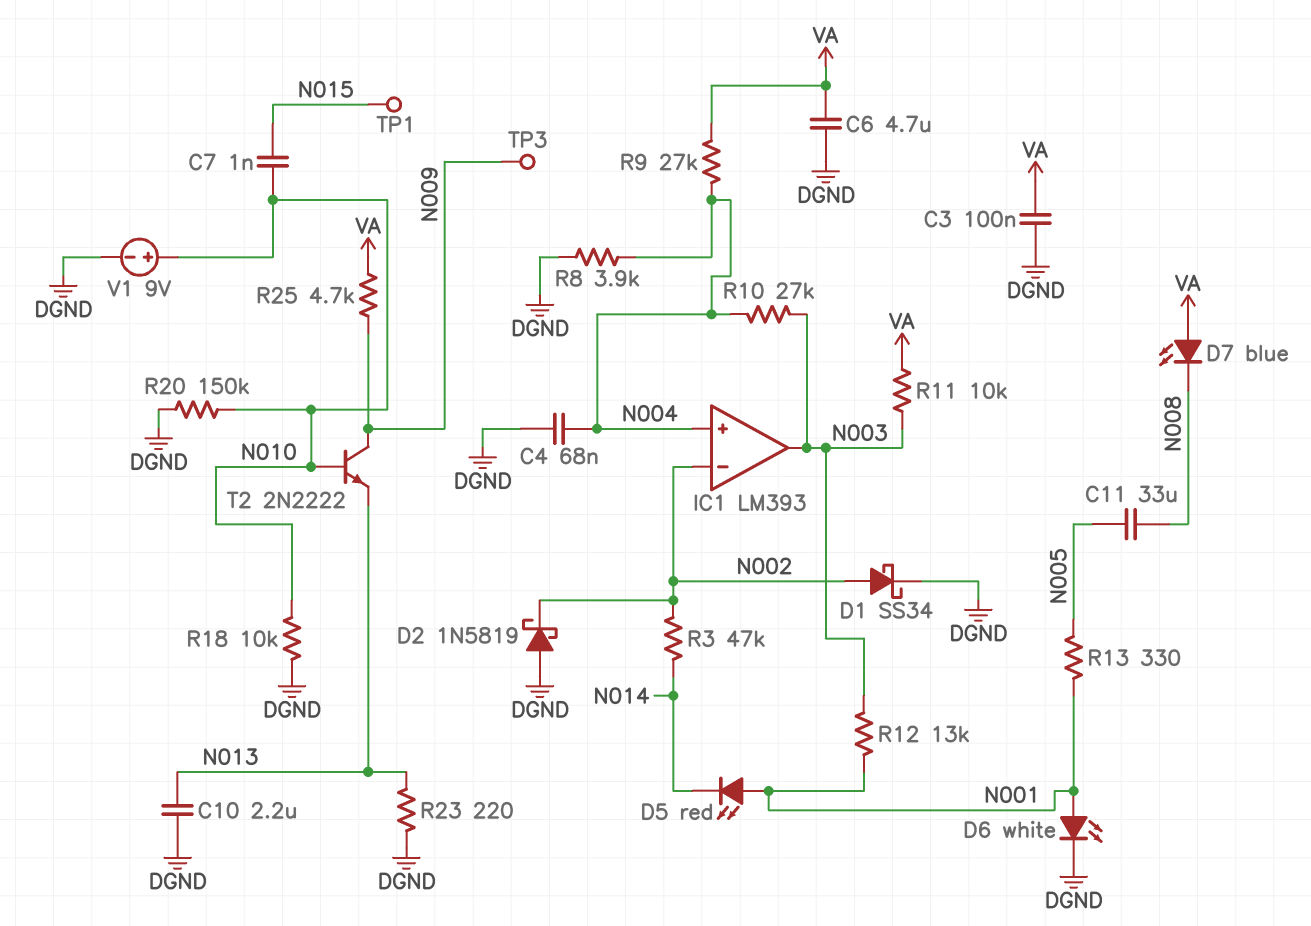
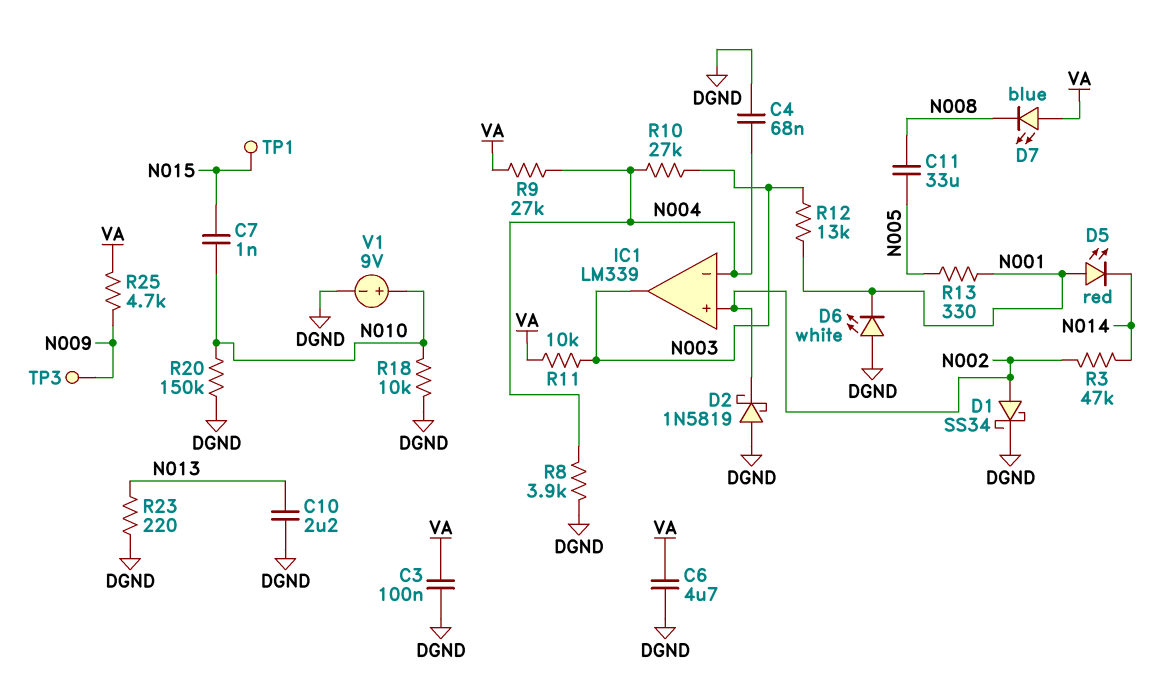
D6: LED white (A N001, K DGND) -> LED white (A DGND, K N001)
IC1: LM393 -> LM339
IC1 pin in+: N004 -> N002
IC1 pin in-: N002 -> N004
T2: NPN 2N2222 (B N010, C N009, E N013) -> none

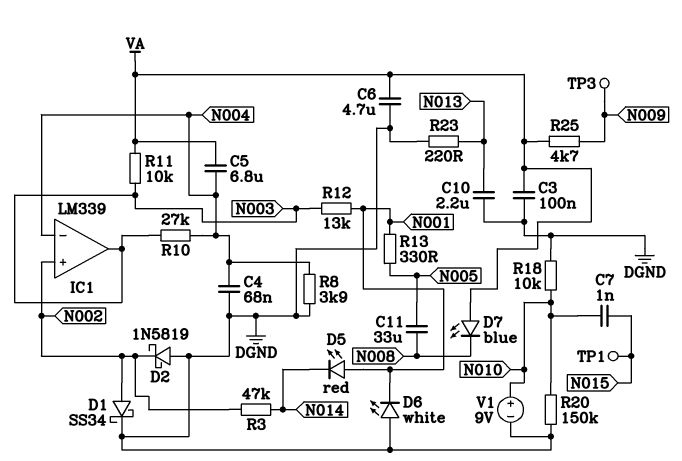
C5: none -> 6.8uF (N004, VA)
R9: 27k (N004, VA) -> none

